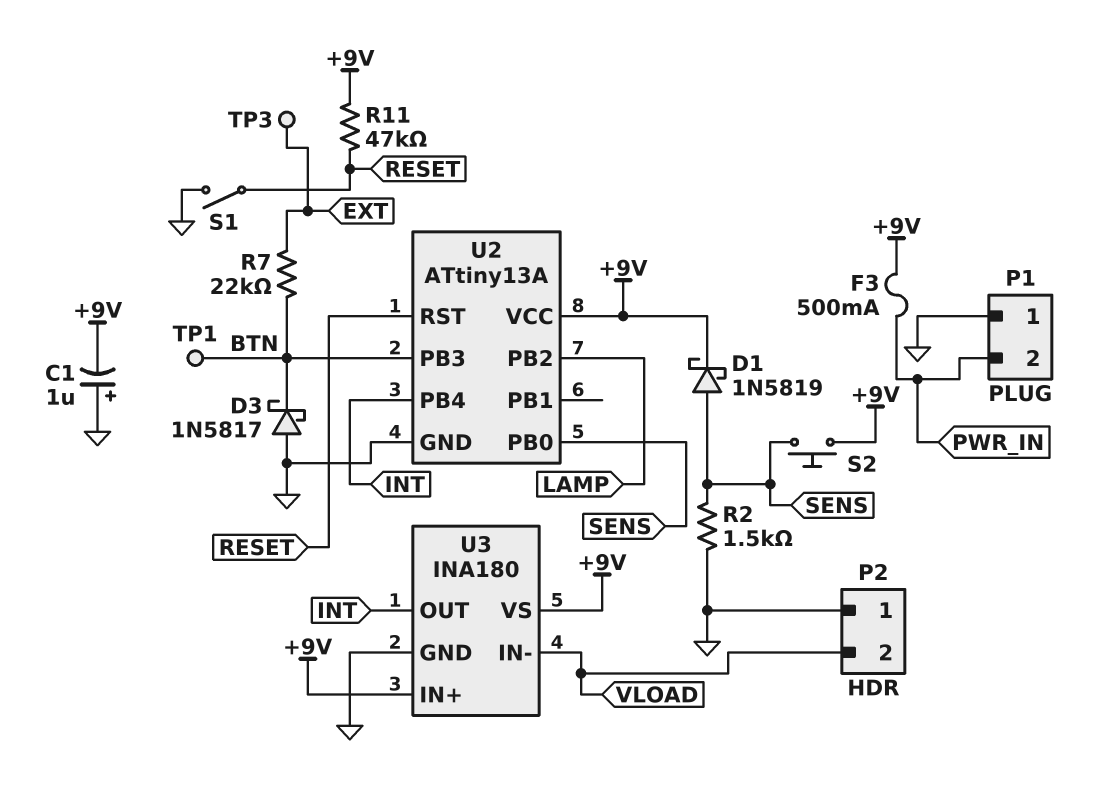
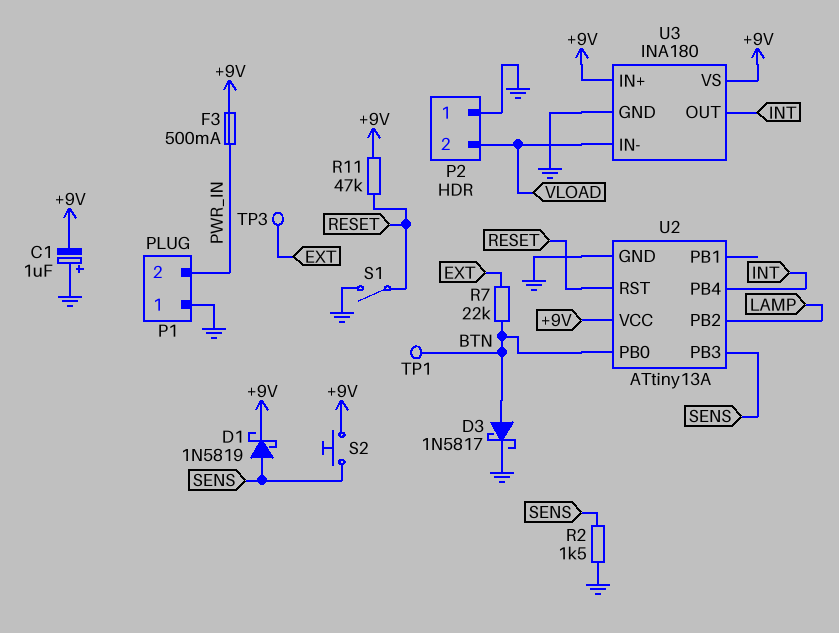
D3: schottky 1N5817 (A GND, K BTN) -> schottky 1N5817 (A BTN, K GND)
U2 pin PB0: SENS -> BTN
U2 pin PB3: BTN -> SENS

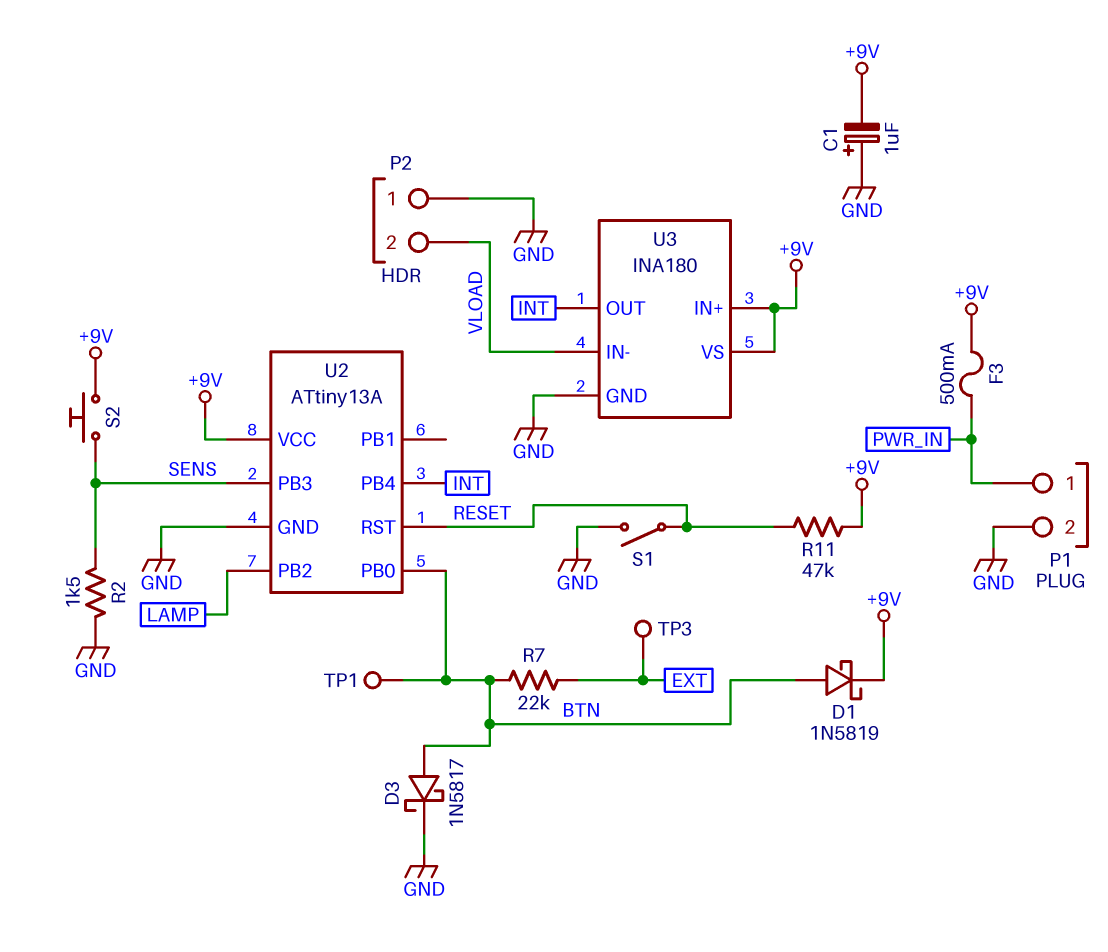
D1: schottky 1N5819 (A SENS, K +9V) -> schottky 1N5819 (A BTN, K +9V)
P1 pin 1: GND -> PWR_IN
P1 pin 2: PWR_IN -> GND

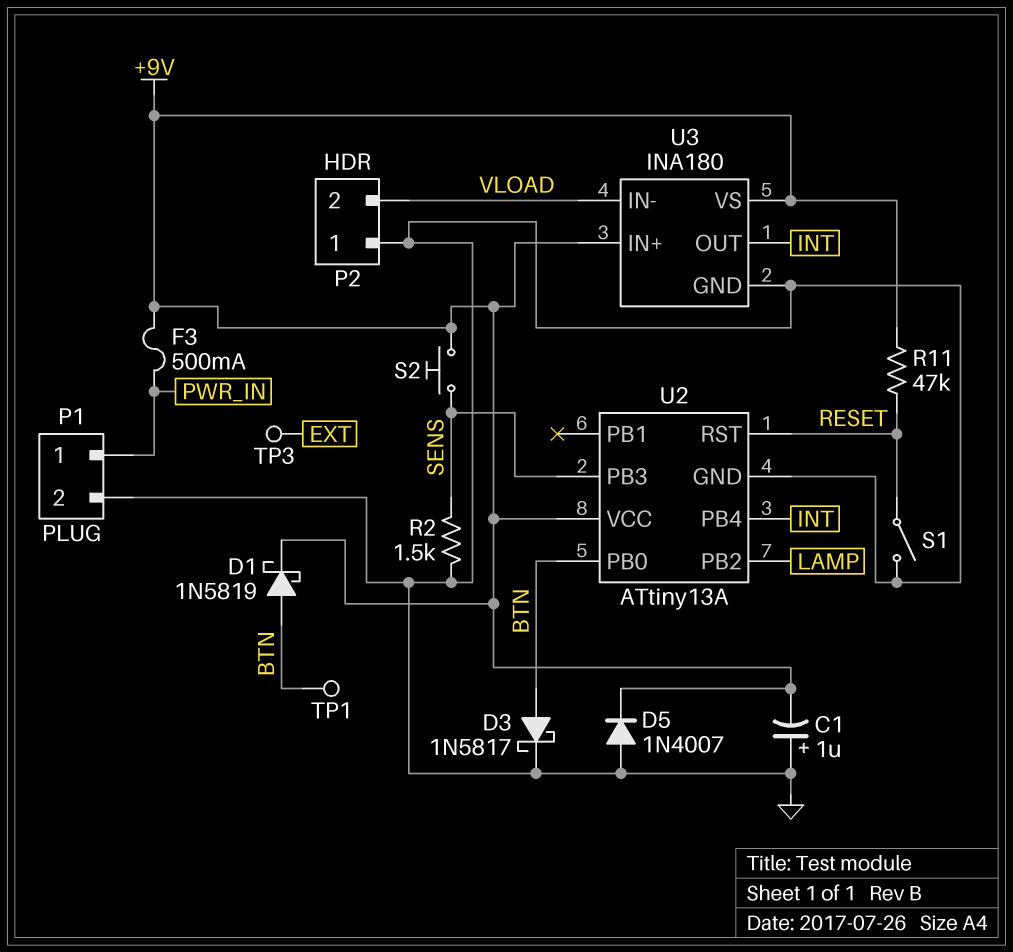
D5: none -> diode 1N4007 (A GND, K +9V)
R7: 22k (BTN, EXT) -> none

